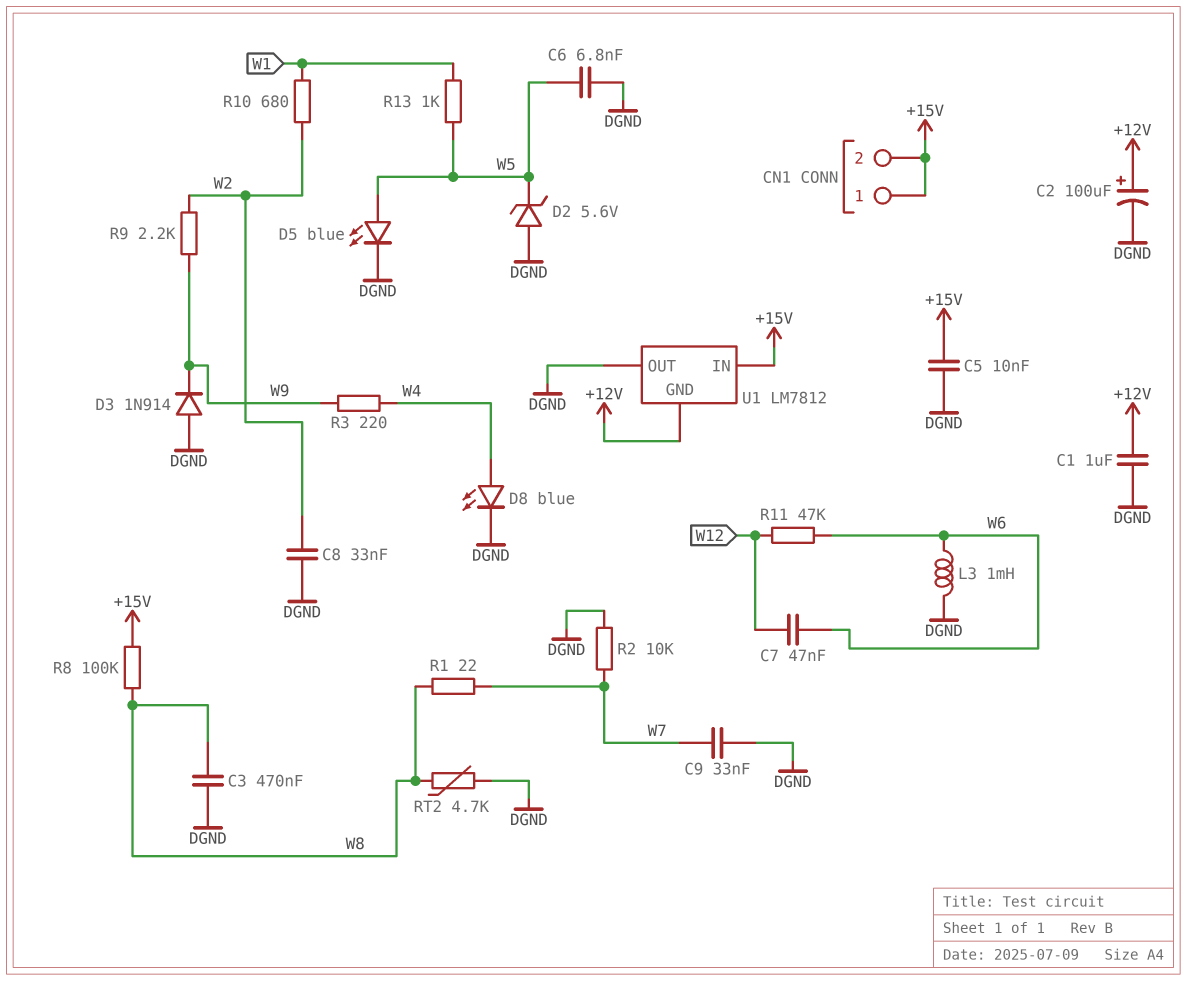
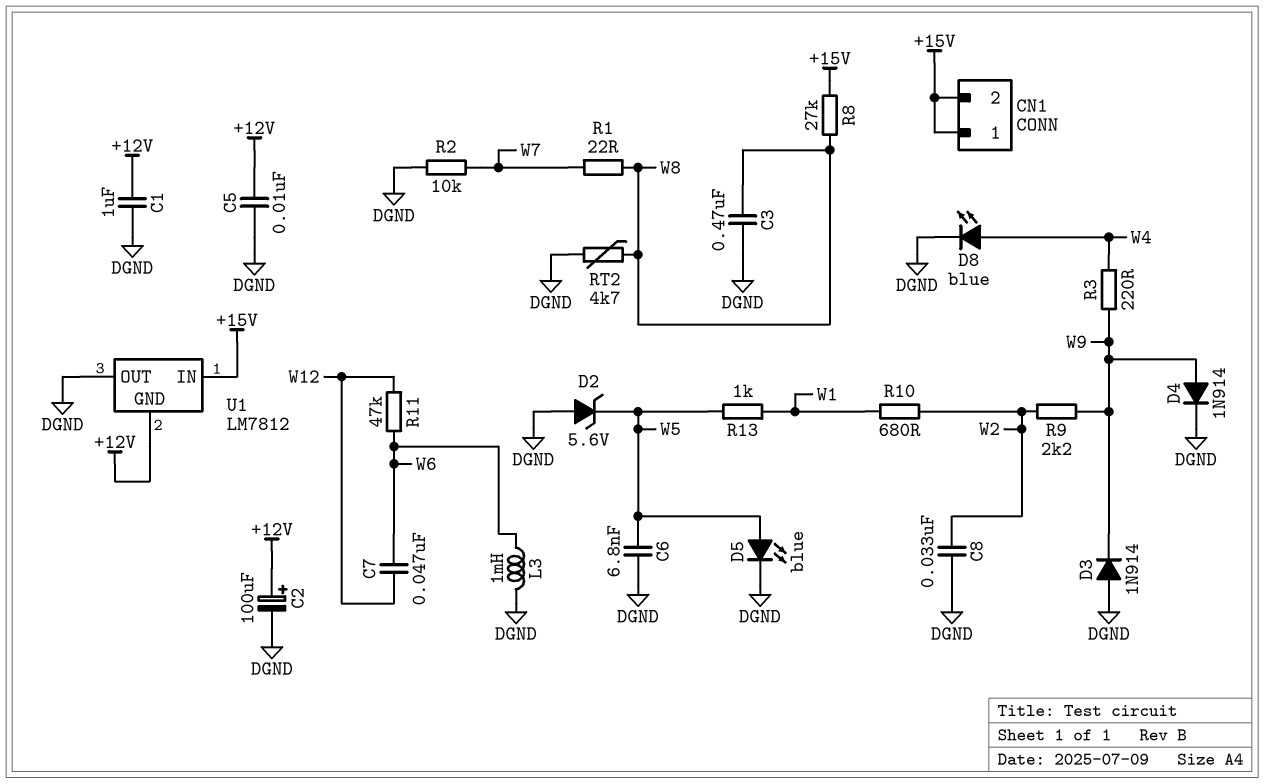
C5: 10nF (+15V, DGND) -> 10nF (+12V, DGND)
C9: 33nF (DGND, W7) -> none
D4: none -> diode 1N914 (A W9, K DGND)
R8: 100k (+15V, W8) -> 27k (+15V, W8)

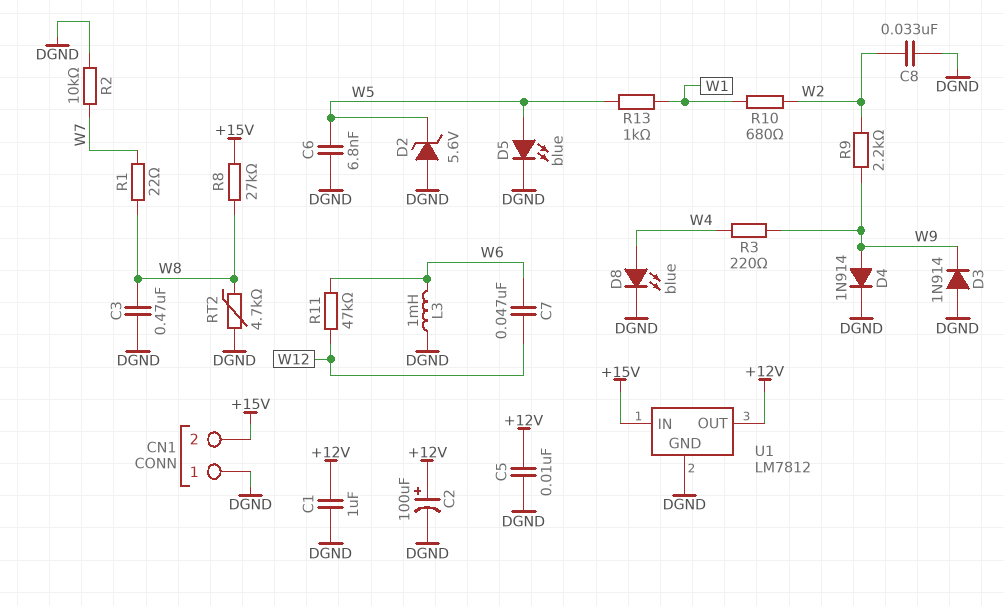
CN1 pin 1: +15V -> DGND
U1 pin GND: +12V -> DGND
U1 pin OUT: DGND -> +12V

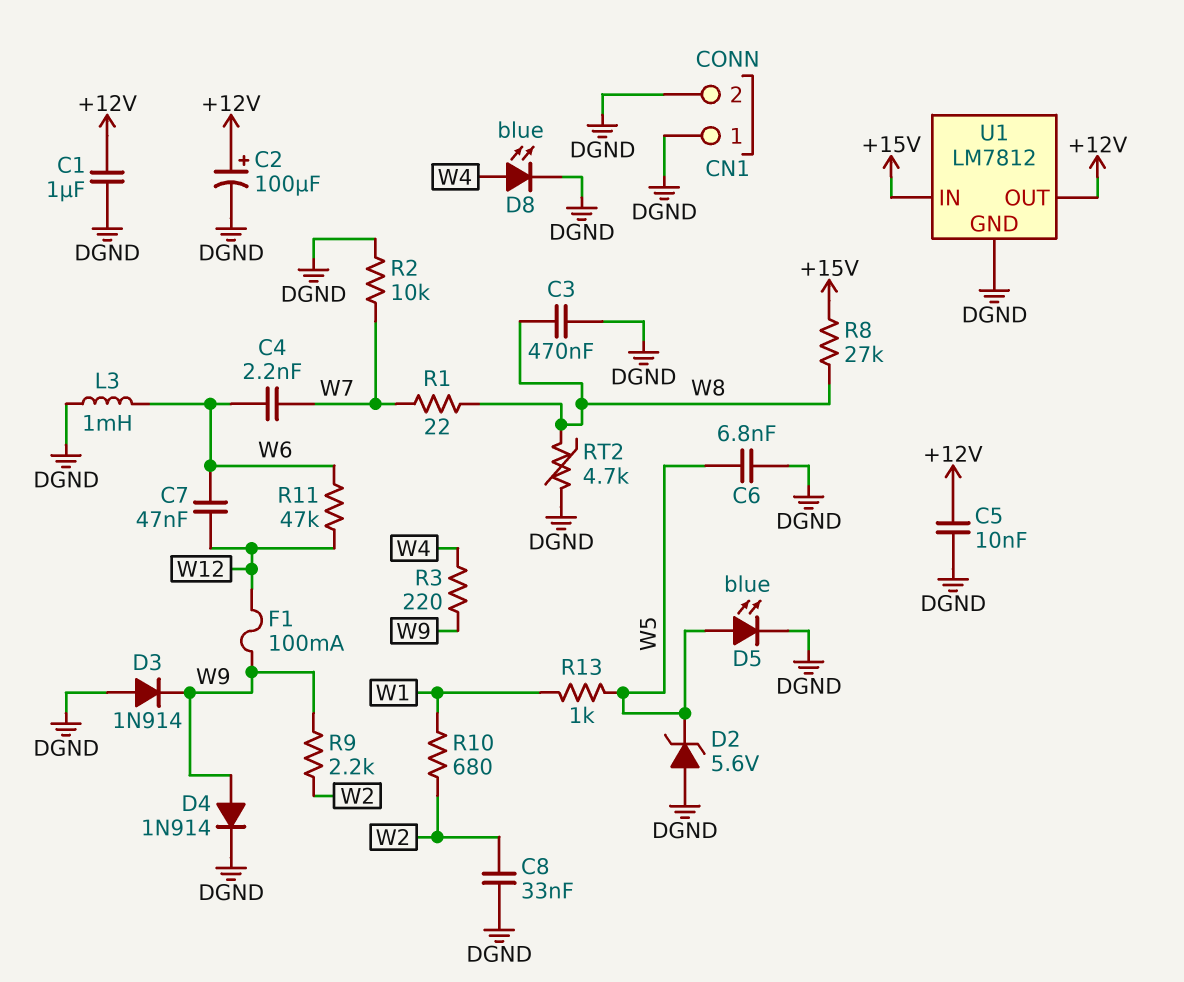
C4: none -> 2.2nF (W6, W7)
CN1 pin 2: +15V -> DGND
F1: none -> 100mA (W9, W12)

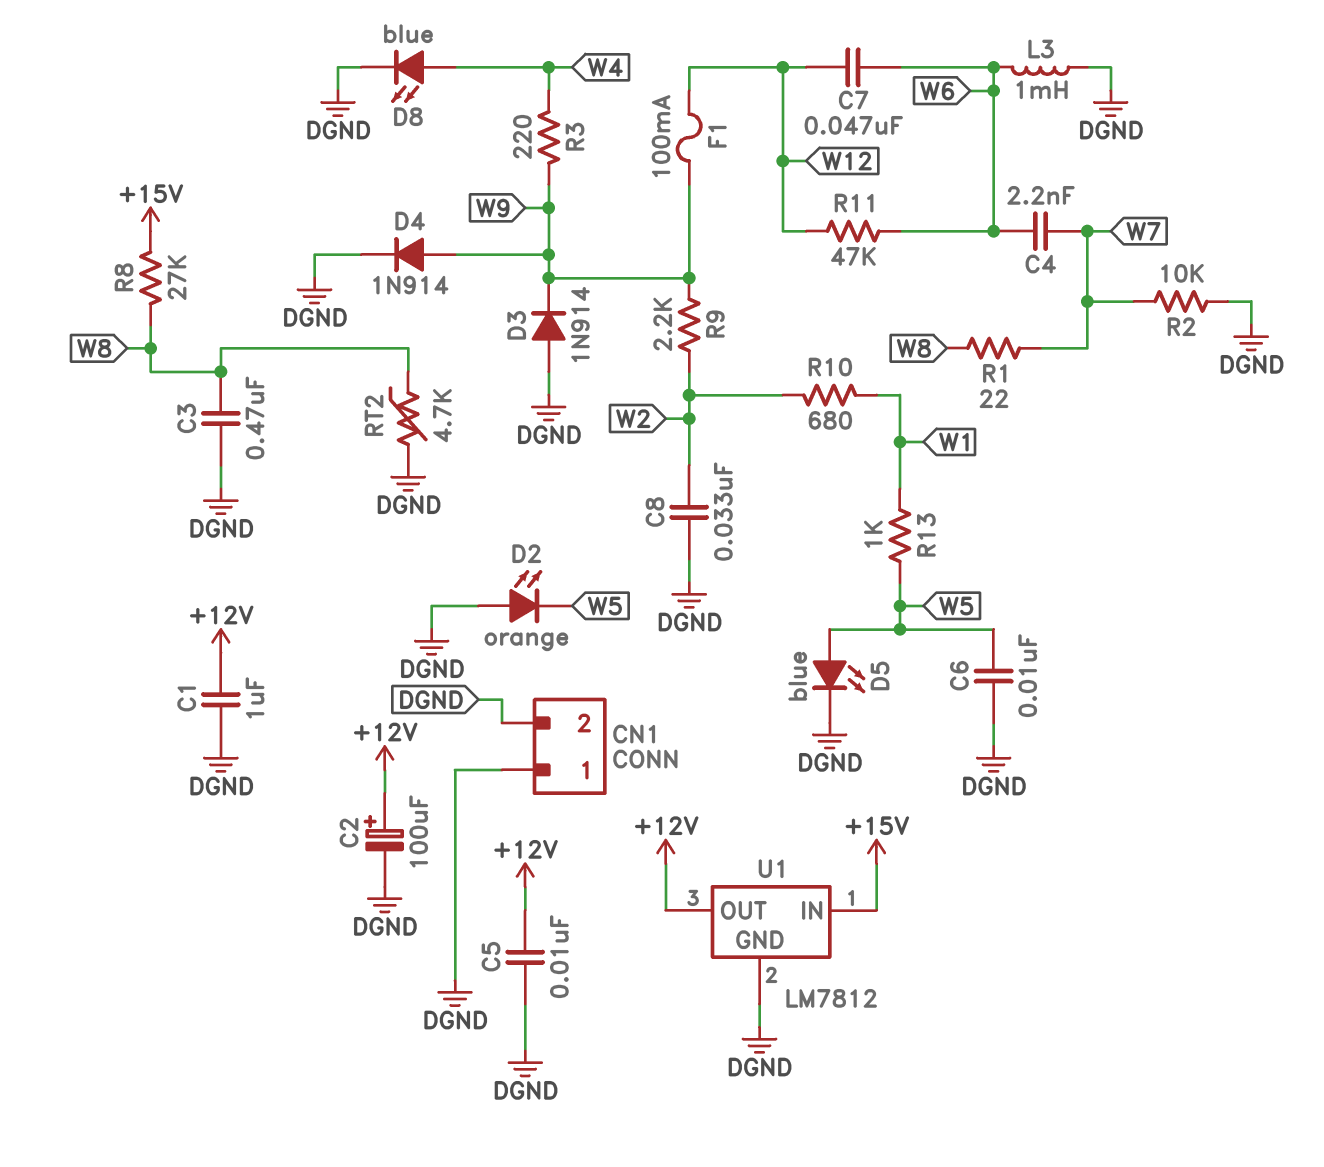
C6: 6.8nF (DGND, W5) -> 10nF (DGND, W5)
D2: zener 5.6V (A DGND, K W5) -> LED orange (A DGND, K W5)

